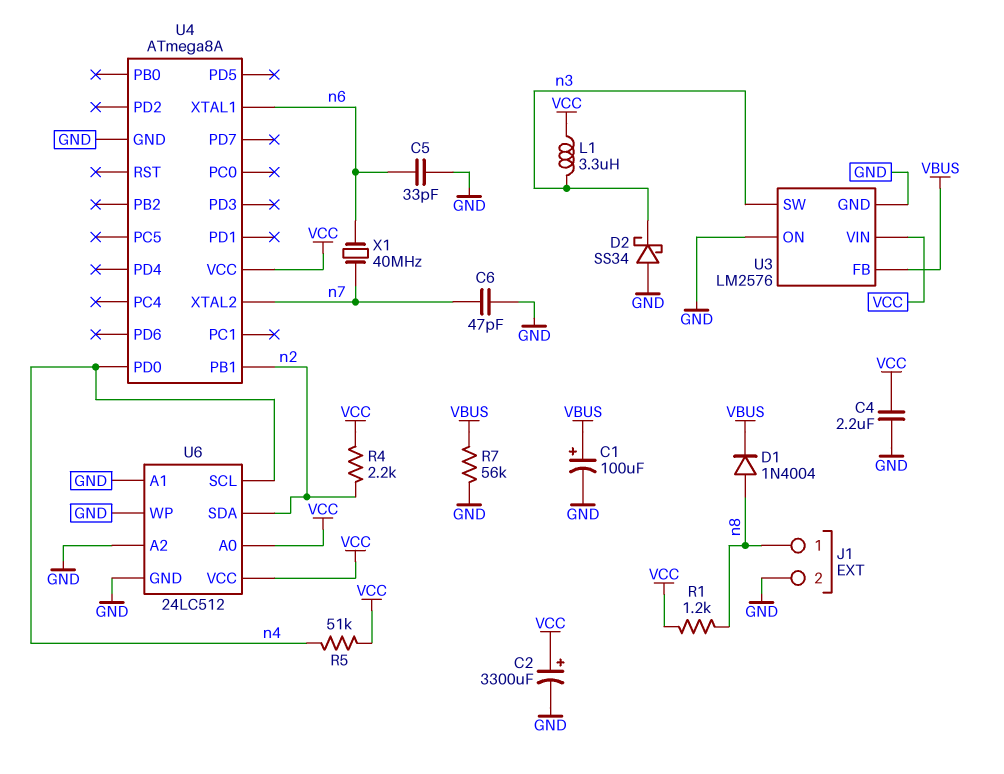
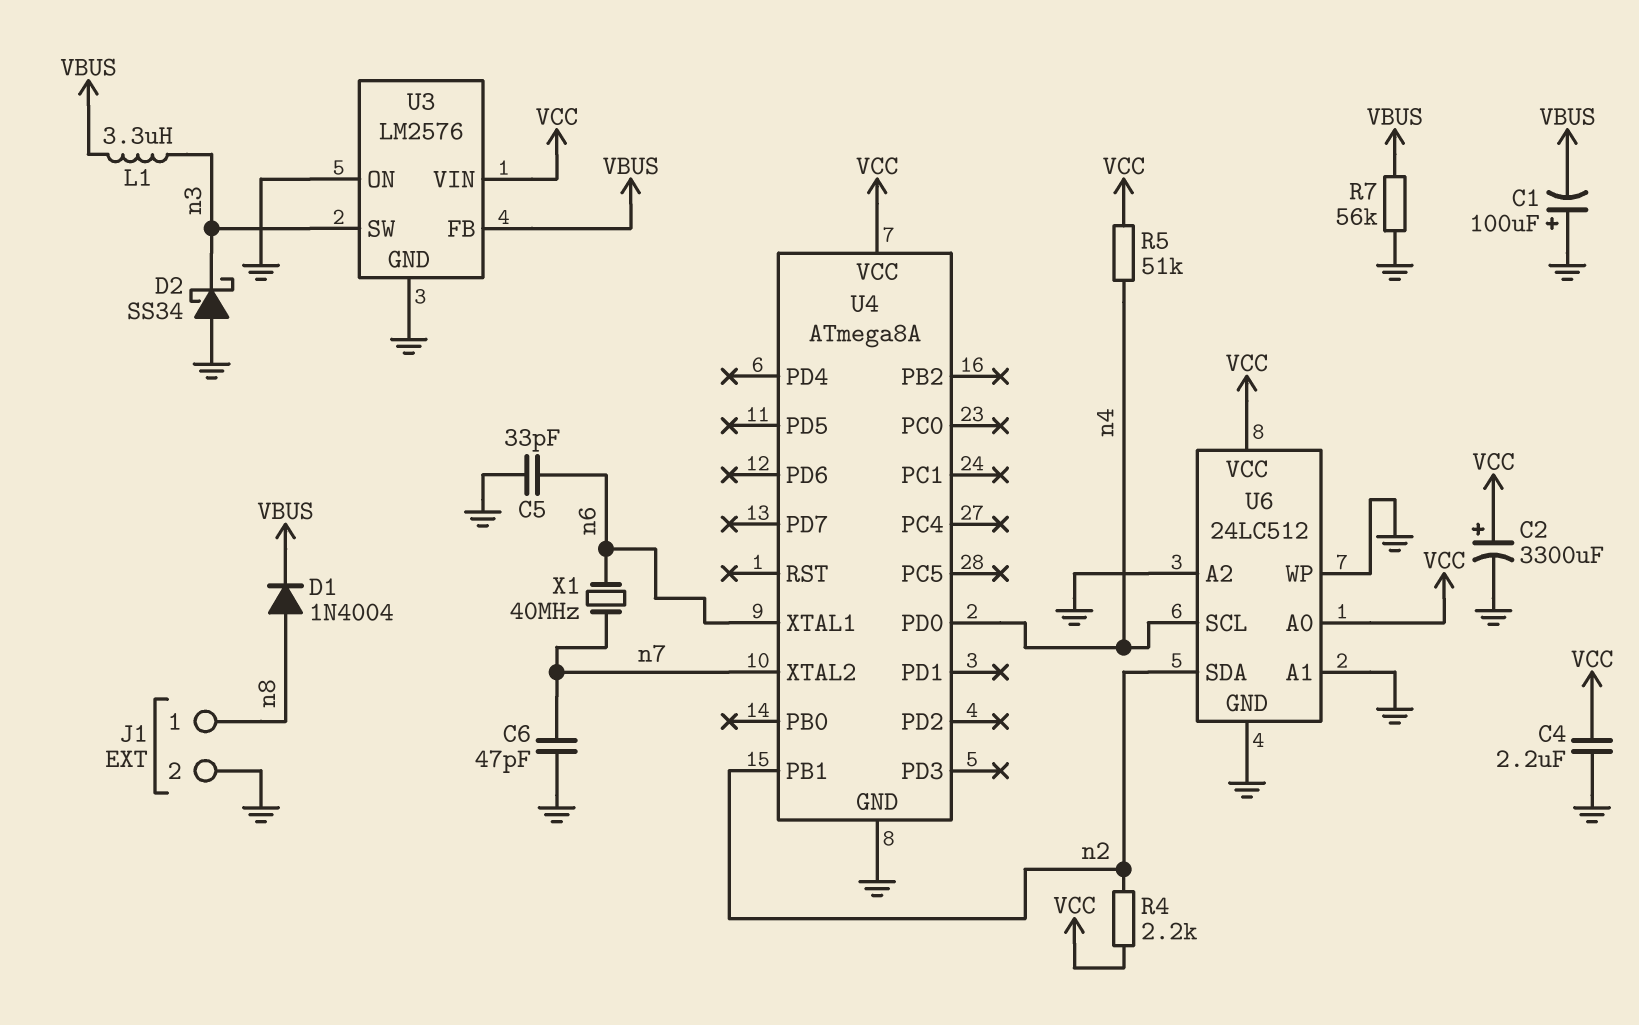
C1: 100uF (plus VBUS, minus GND) -> 100uF (plus GND, minus VBUS)
L1: 3.3uH (VCC, n3) -> 3.3uH (VBUS, n3)
R1: 1.2k (VCC, n8) -> none

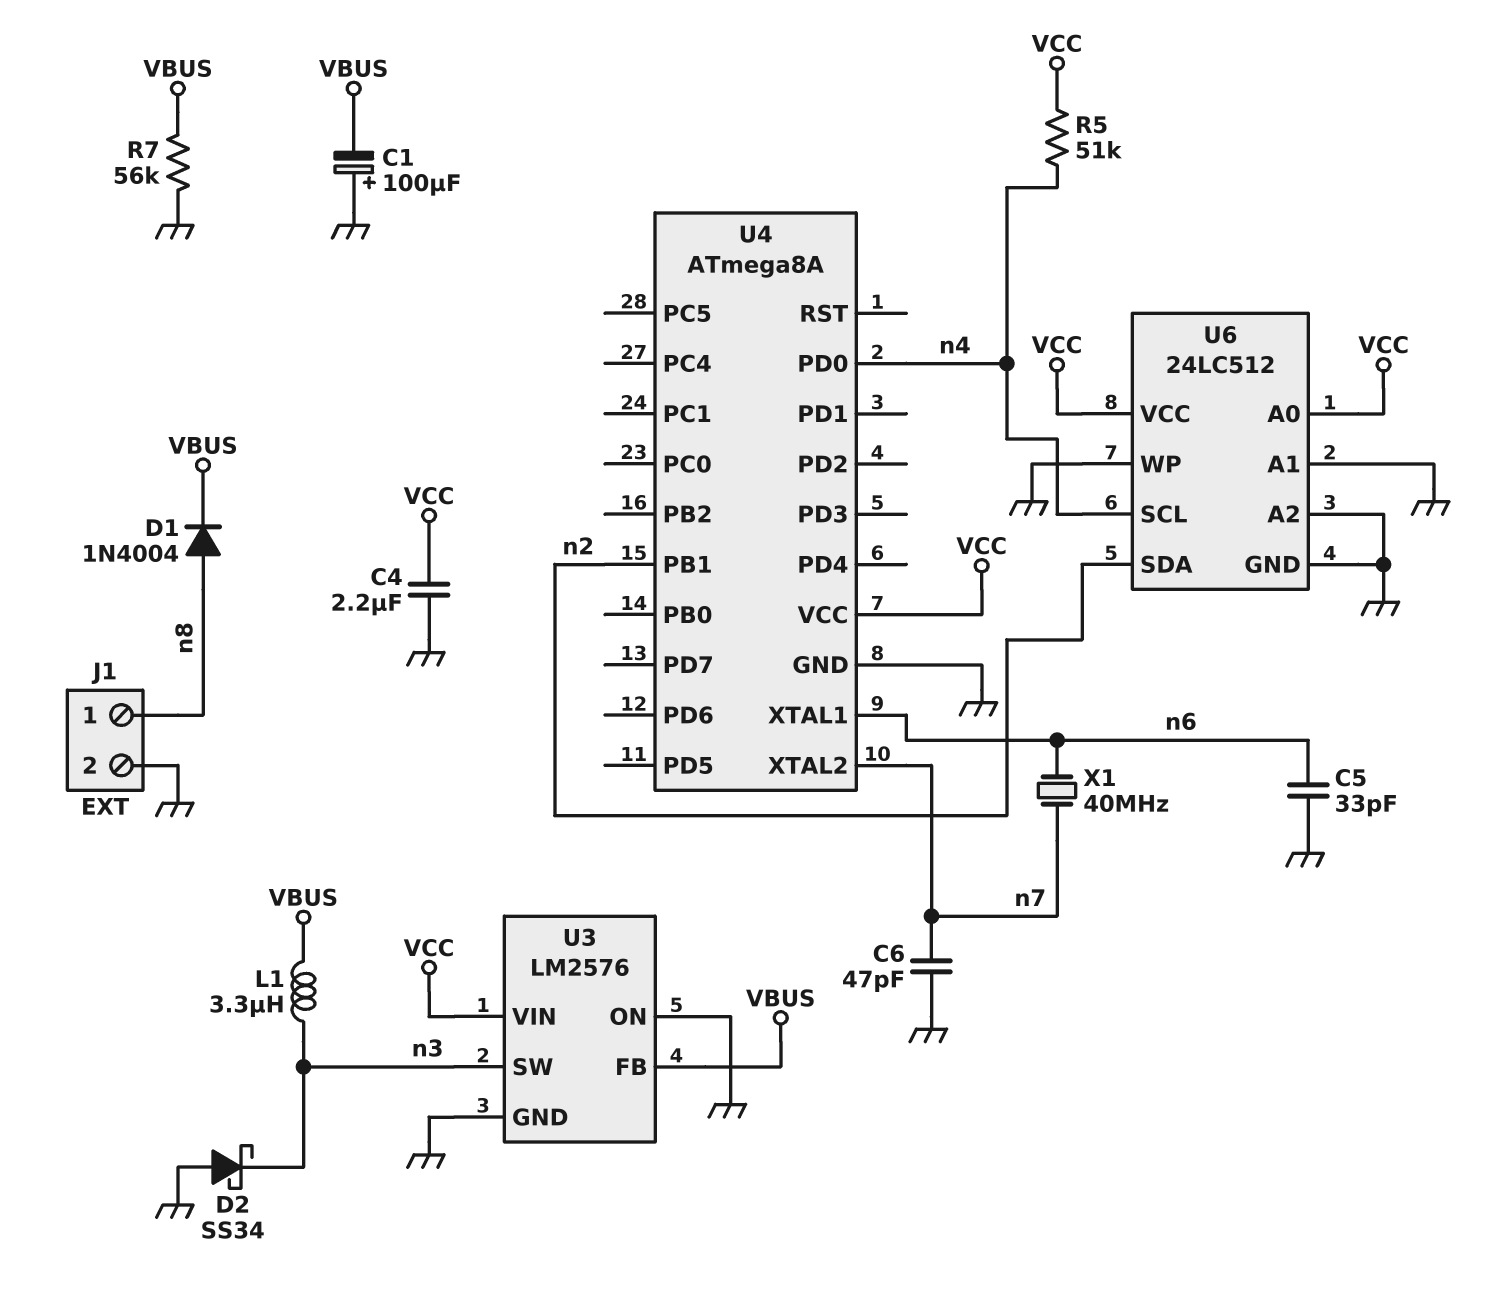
C2: 3300uF (plus VCC, minus GND) -> none
R4: 2.2k (VCC, n2) -> none

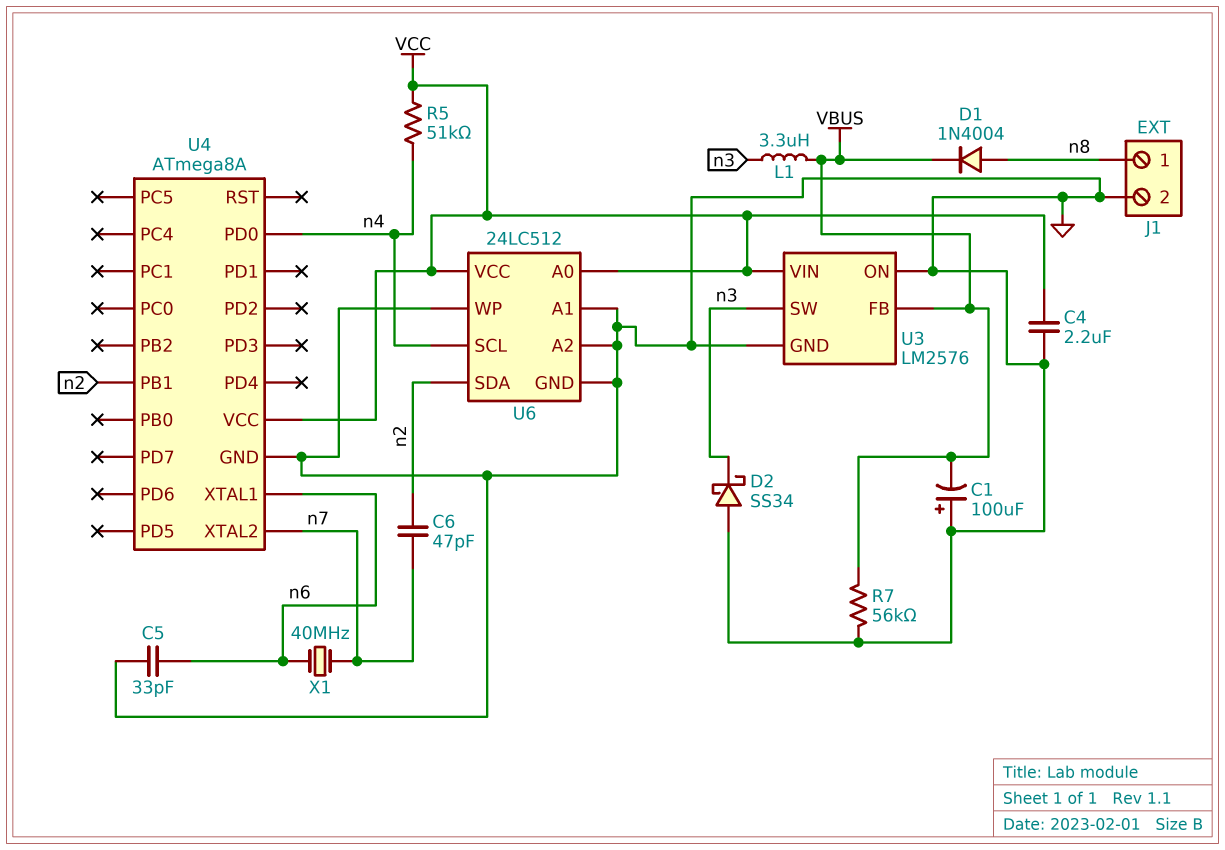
C6: 47pF (GND, n7) -> 47pF (n2, n7)

